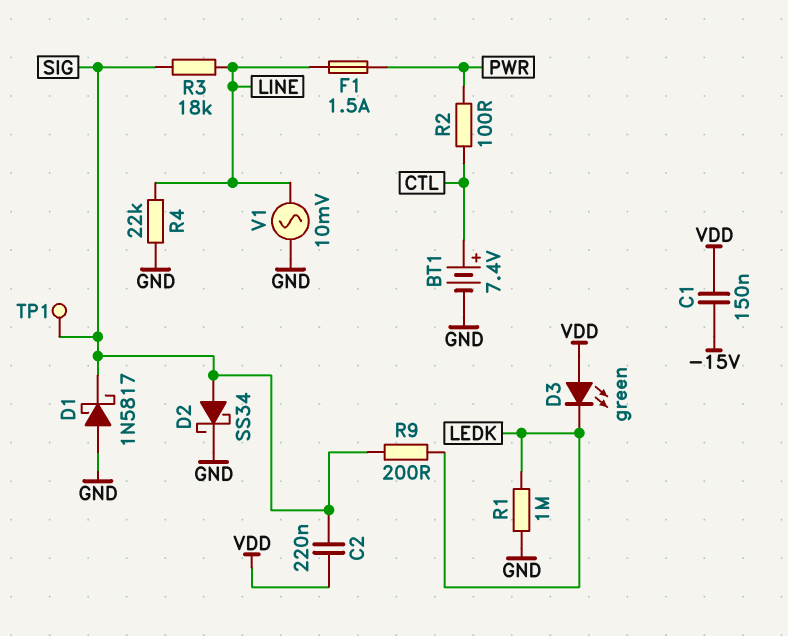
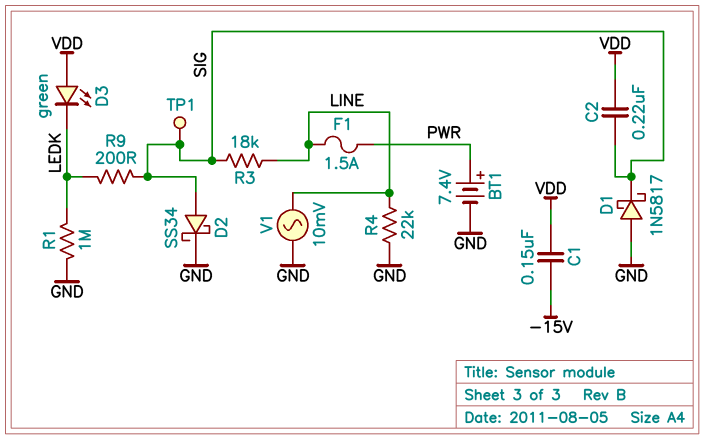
BT1: 7.4V (plus CTL, minus GND) -> 7.4V (plus PWR, minus GND)
R2: 100 (CTL, PWR) -> none

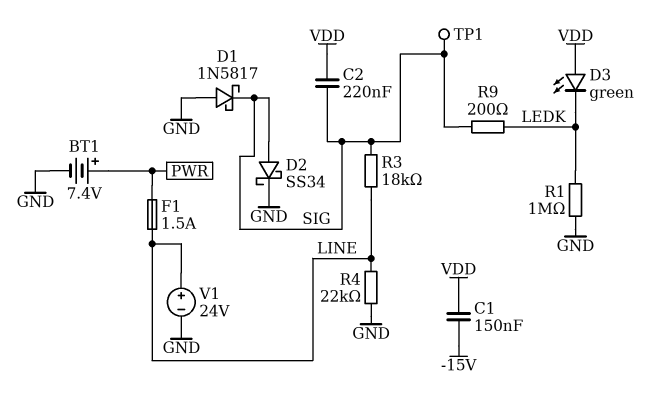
V1: AC 10mV (GND, LINE) -> 24V (plus LINE, minus GND)

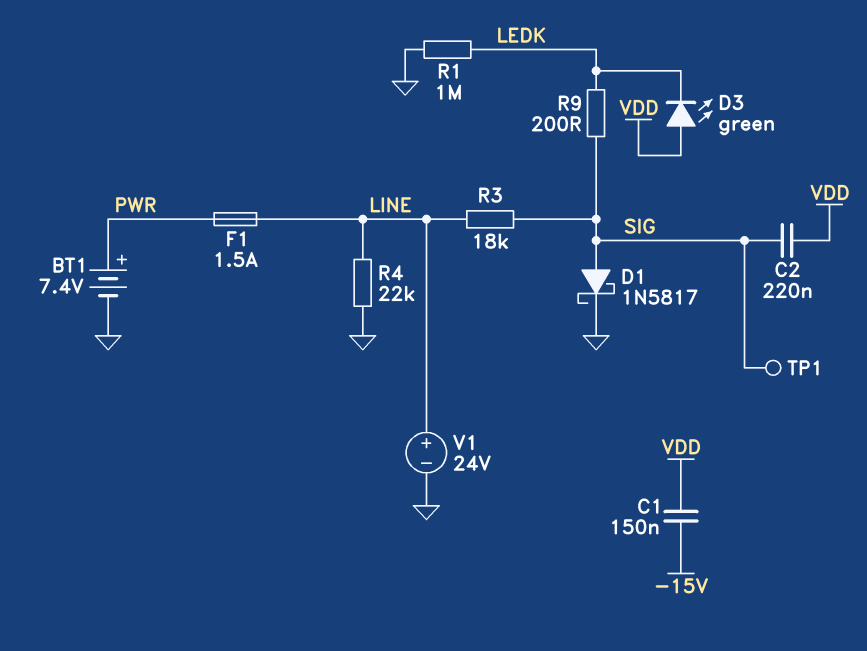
D1: schottky 1N5817 (A GND, K SIG) -> schottky 1N5817 (A SIG, K GND)
D2: schottky SS34 (A SIG, K GND) -> none

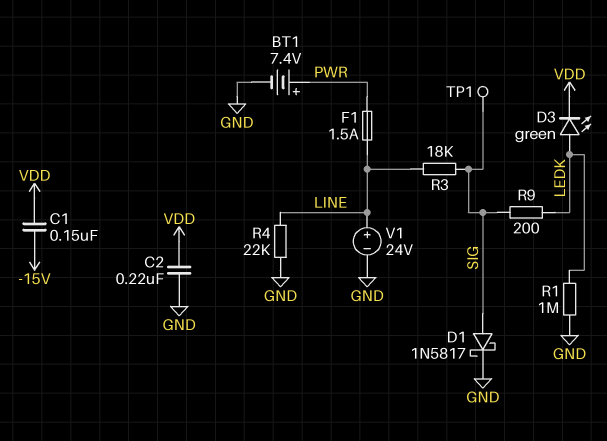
C2: 220nF (SIG, VDD) -> 220nF (GND, VDD)
D3: LED green (A VDD, K LEDK) -> LED green (A LEDK, K VDD)

